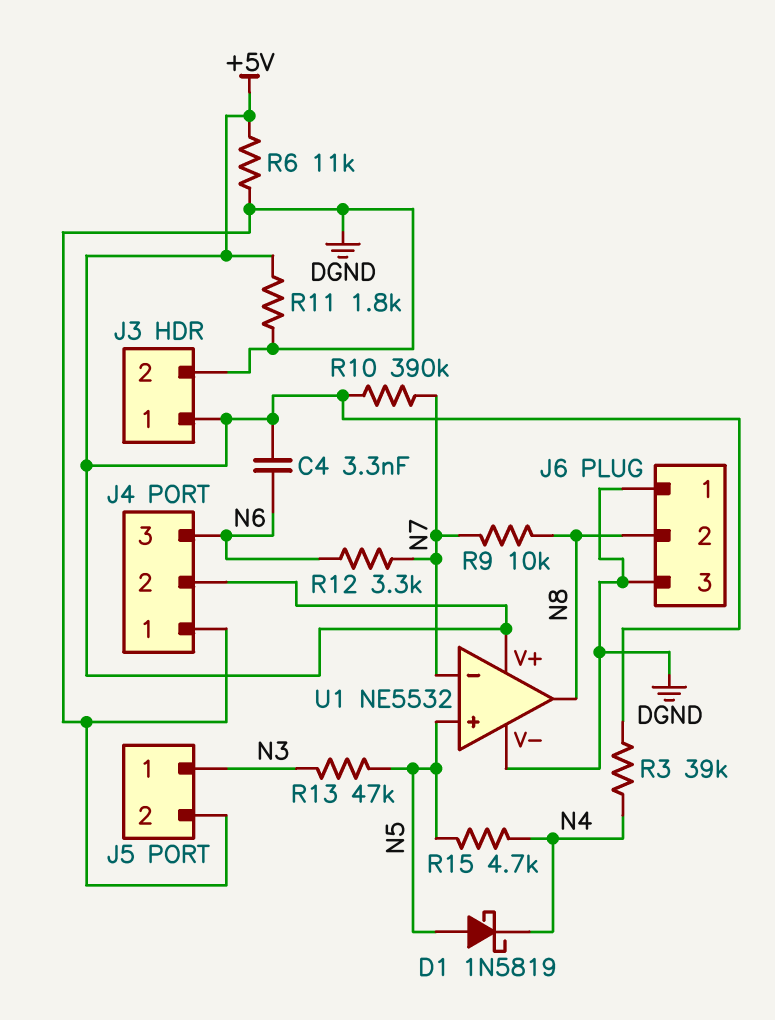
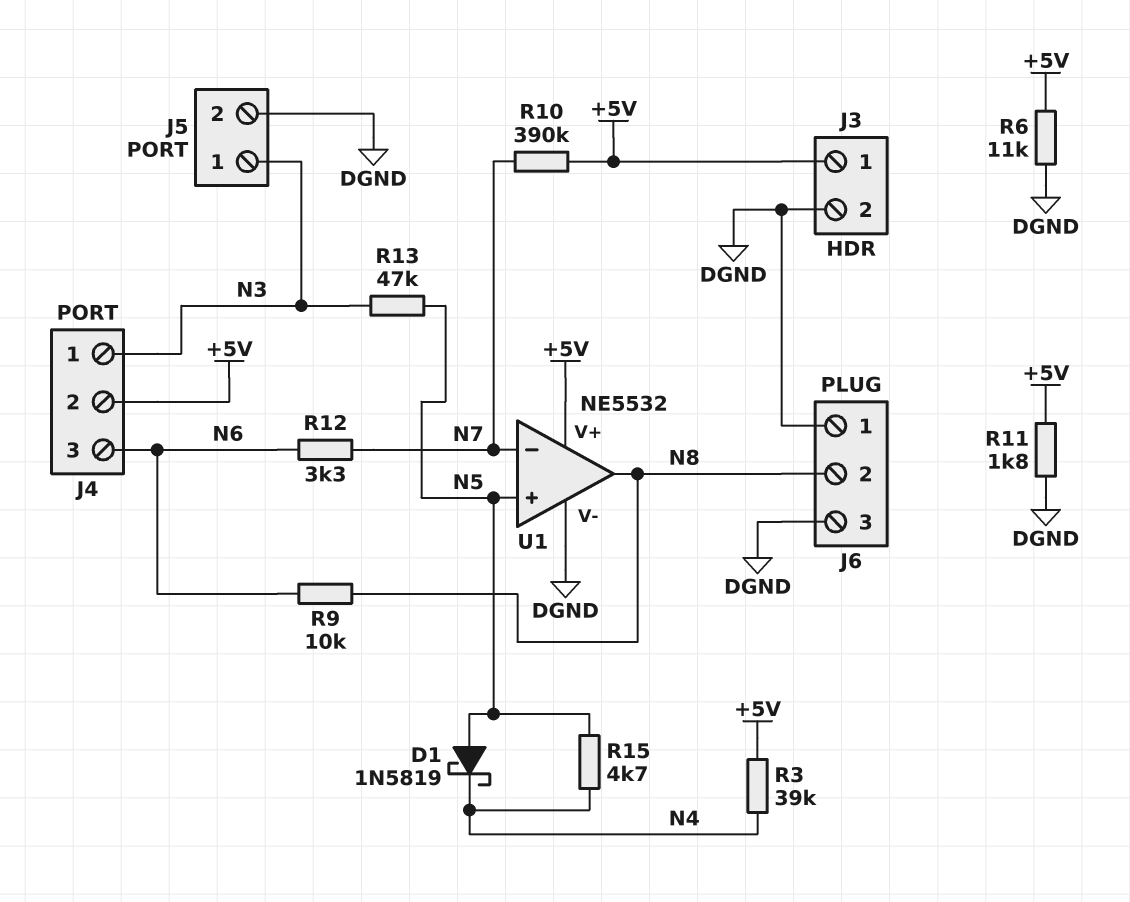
C4: 3.3nF (+5V, N6) -> none
J4 pin 1: DGND -> N3
R9: 10k (N7, N8) -> 10k (N6, N8)

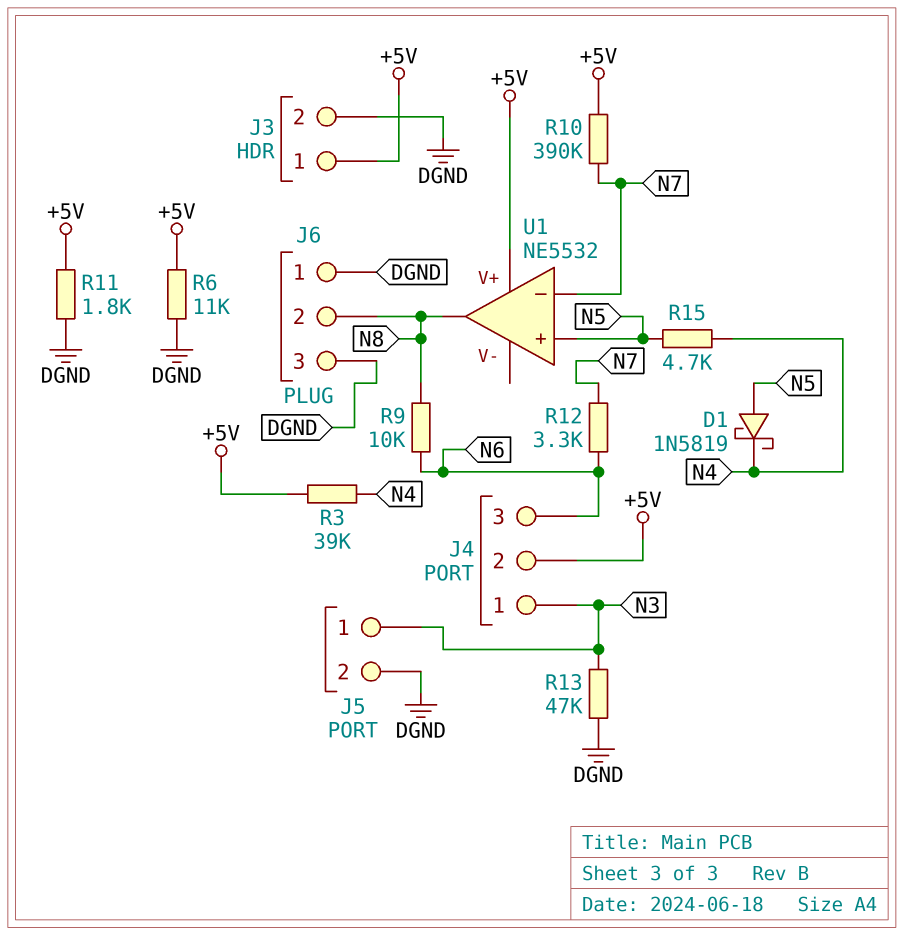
R13: 47k (N3, N5) -> 47k (DGND, N3)
U1 pin V-: DGND -> none

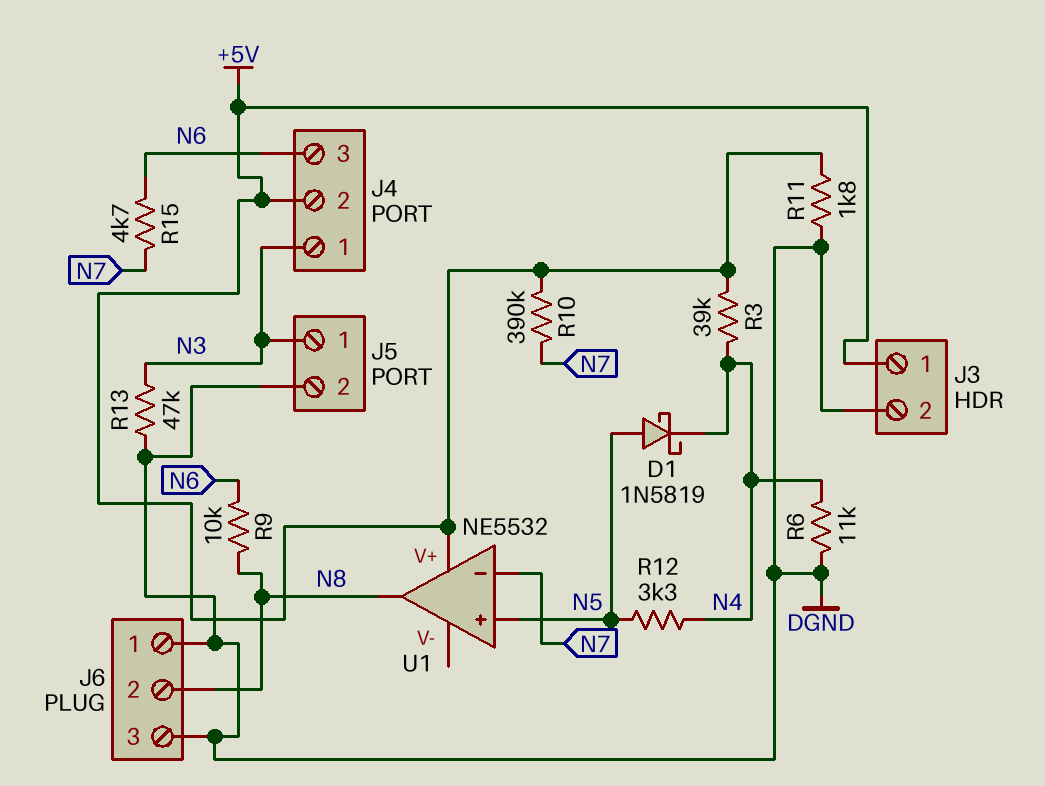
R6: 11k (+5V, DGND) -> 11k (DGND, N4)
R12: 3.3k (N6, N7) -> 3.3k (N4, N5)
R15: 4.7k (N4, N5) -> 4.7k (N6, N7)

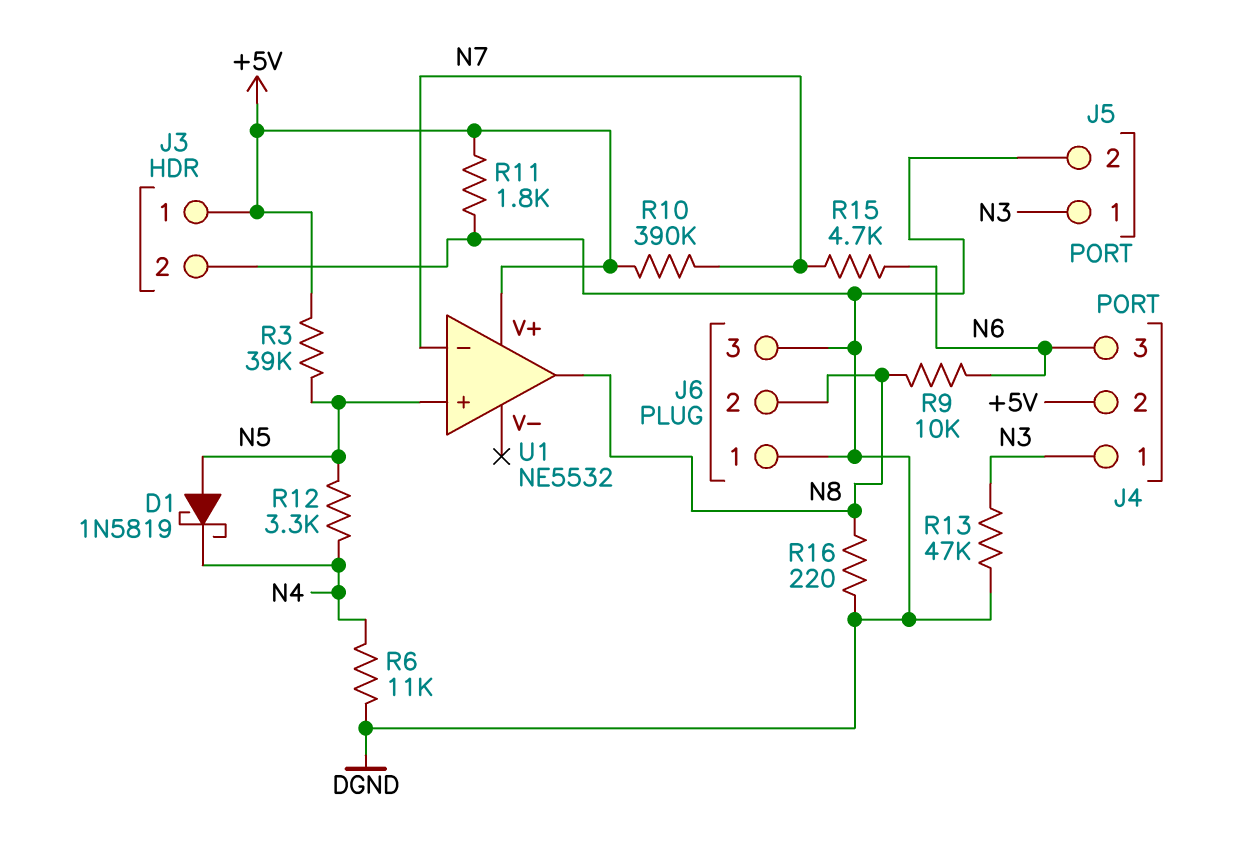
R3: 39k (+5V, N4) -> 39k (+5V, N5)
R16: none -> 220 (DGND, N8)

